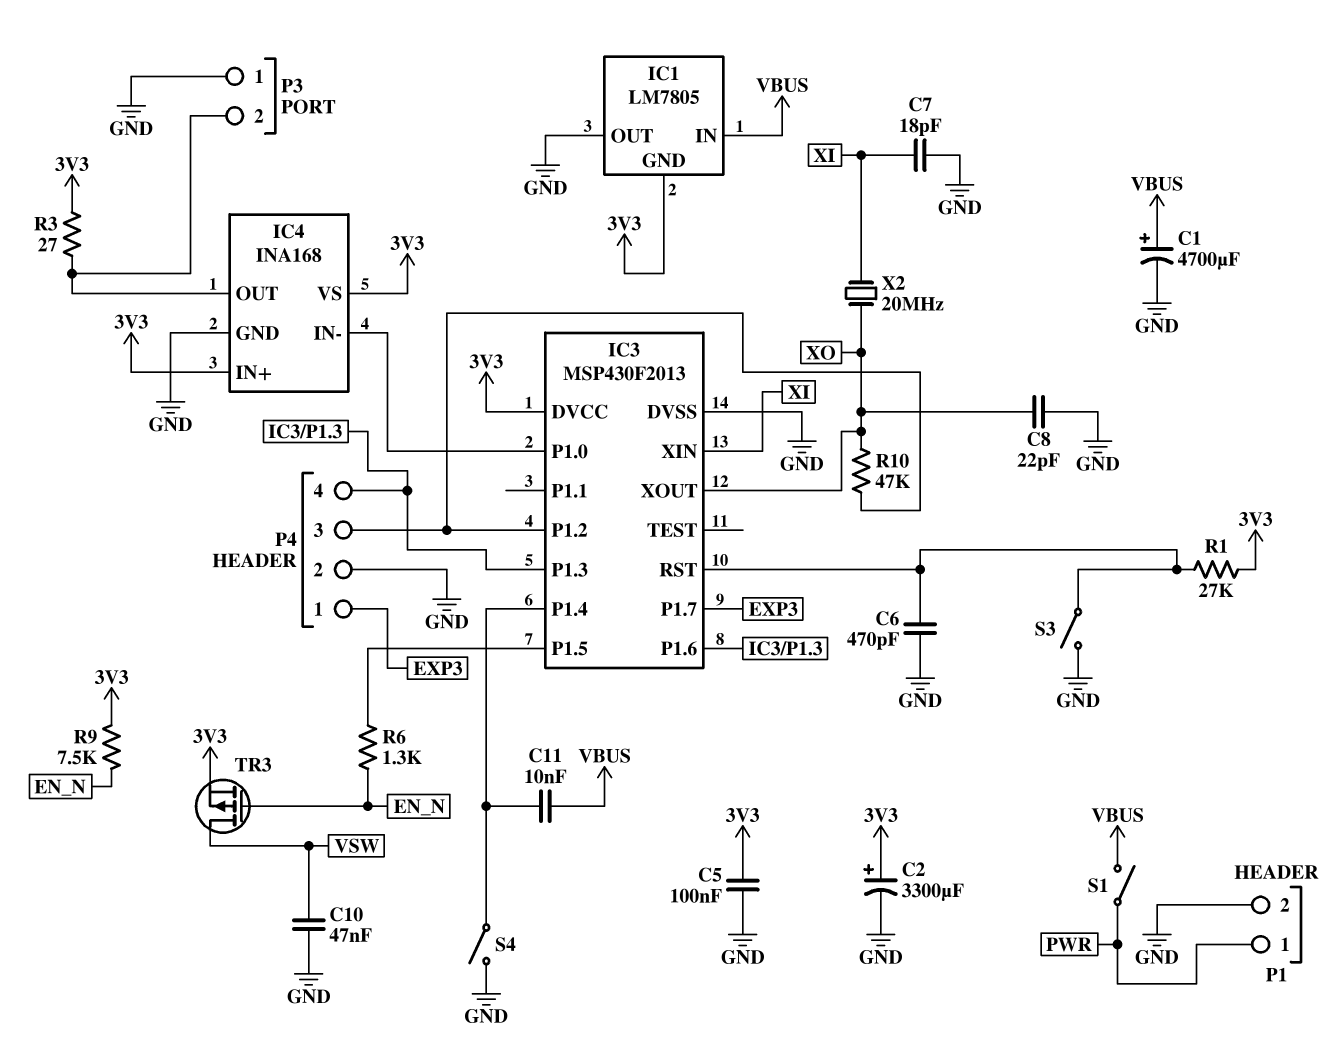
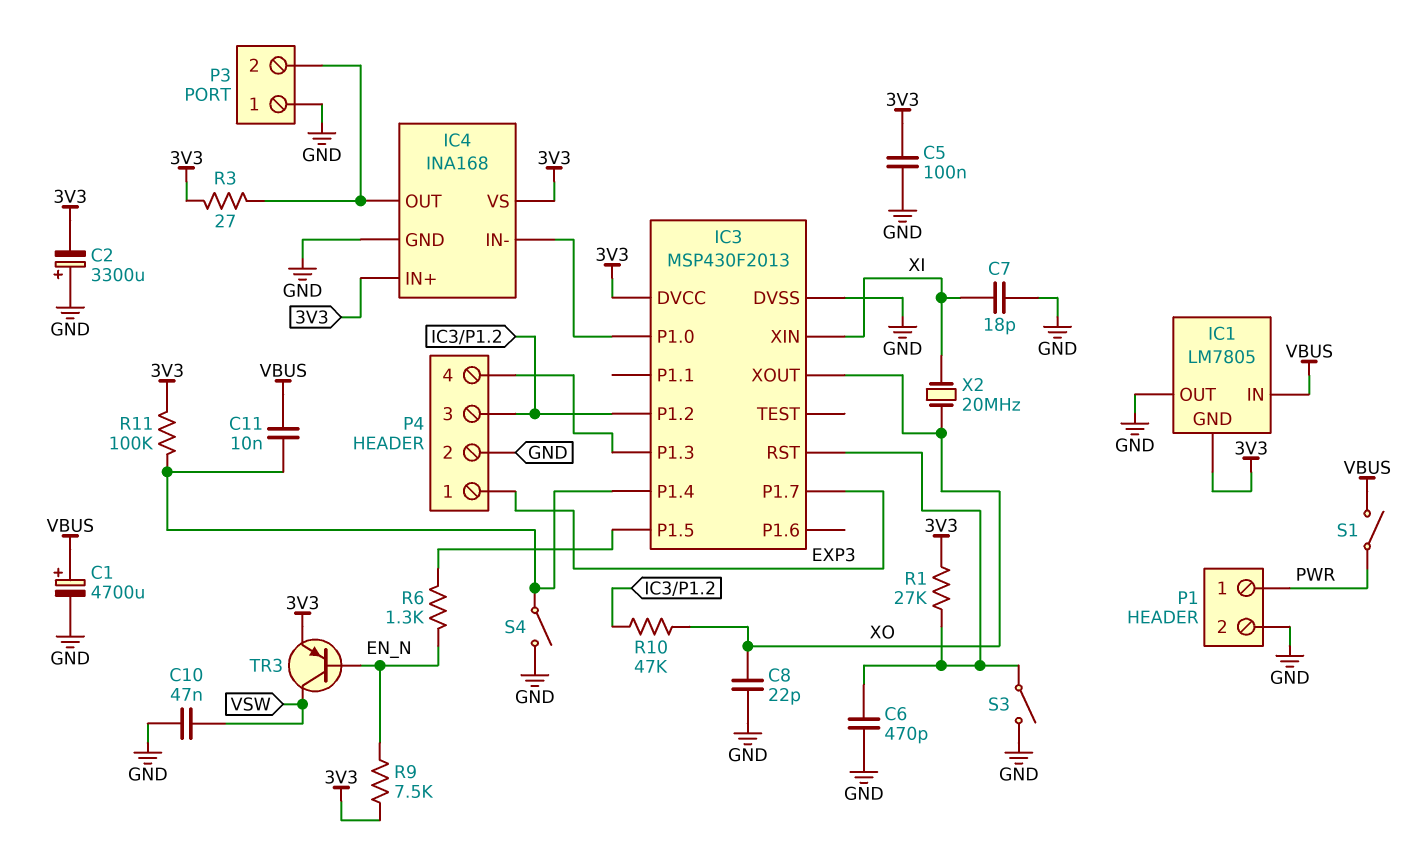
C2: 3300uF (plus 3V3, minus GND) -> 3300uF (plus GND, minus 3V3)
IC3 pin P1.6: IC3/P1.3 -> none
R11: none -> 100k (3V3, IC3/P1.4)
TR3: PMOS (G EN_N, D VSW, S 3V3) -> PNP (B EN_N, C VSW, E 3V3)

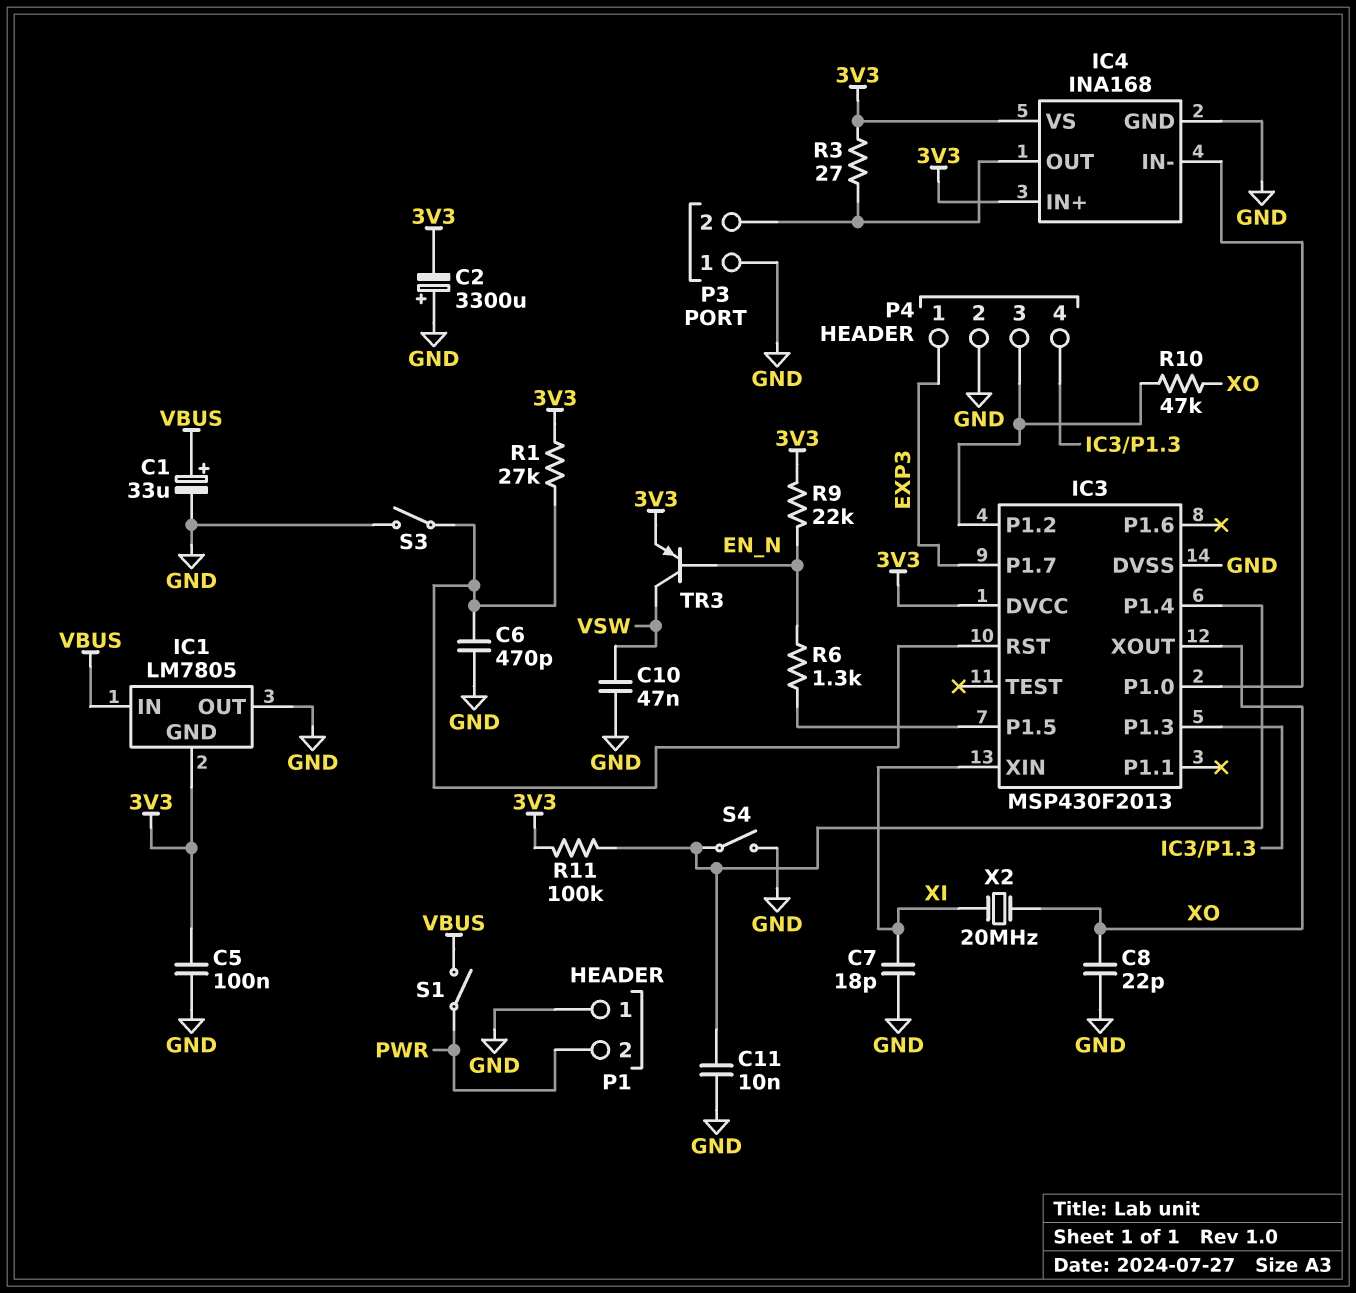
C1: 4700uF (plus VBUS, minus GND) -> 33uF (plus VBUS, minus GND)
C11: 10nF (IC3/P1.4, VBUS) -> 10nF (GND, IC3/P1.4)
P1 pin 1: PWR -> GND
P1 pin 2: GND -> PWR
R9: 7.5k (3V3, EN_N) -> 22k (3V3, EN_N)

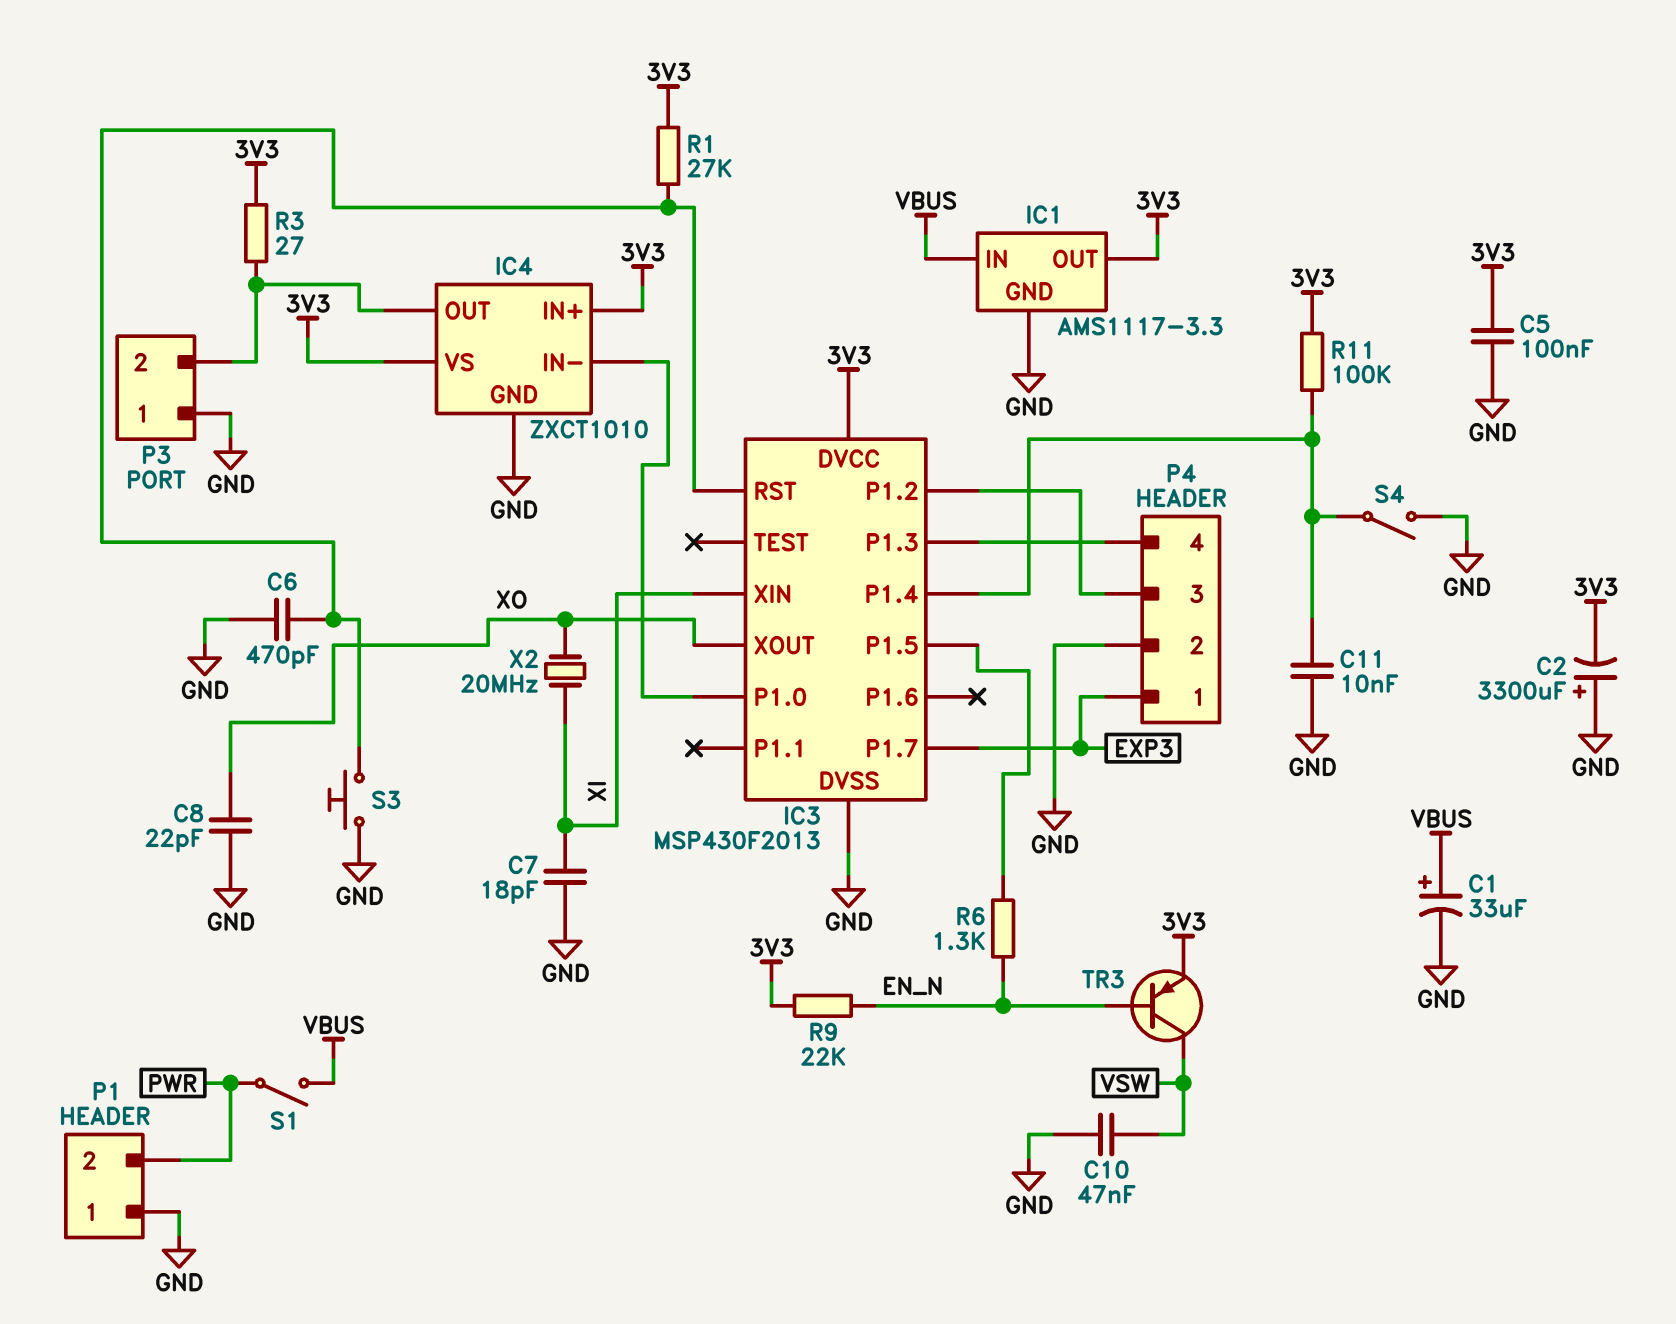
IC1: LM7805 -> AMS1117-3.3
IC1 pin GND: 3V3 -> GND
IC1 pin OUT: GND -> 3V3
IC4: INA168 -> ZXCT1010
R10: 47k (IC3/P1.2, XO) -> none
S3: switch (GND, IC3/RST) -> button (GND, IC3/RST)

